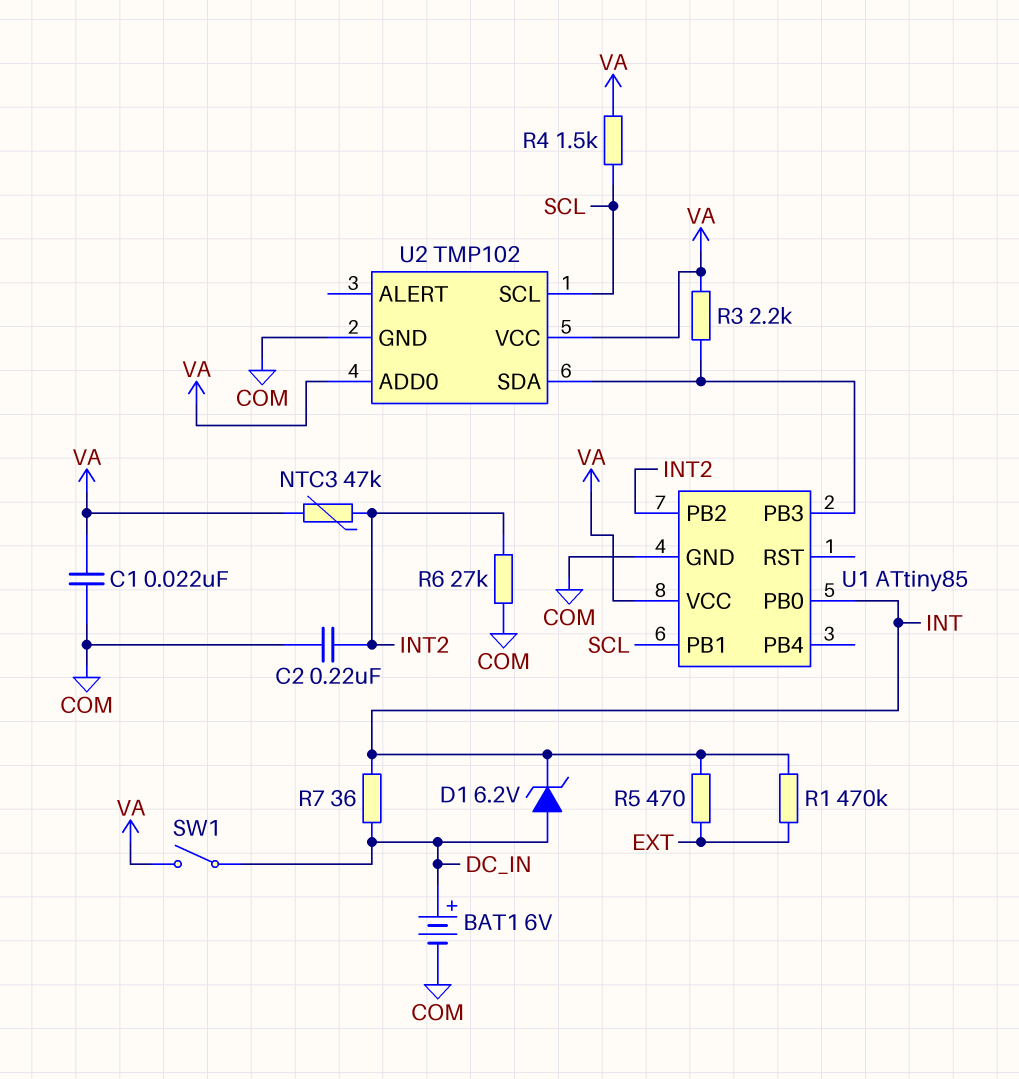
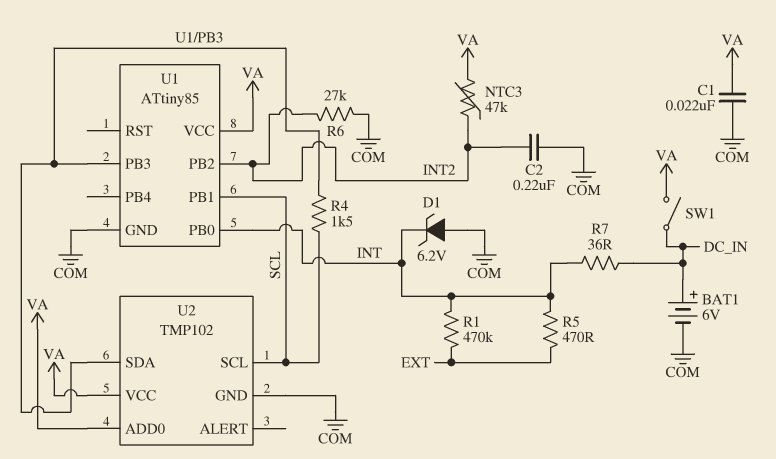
D1: zener 6.2V (A DC_IN, K INT) -> zener 6.2V (A COM, K INT)
R3: 2.2k (U1/PB3, VA) -> none
R4: 1.5k (SCL, VA) -> 1.5k (SCL, U1/PB3)

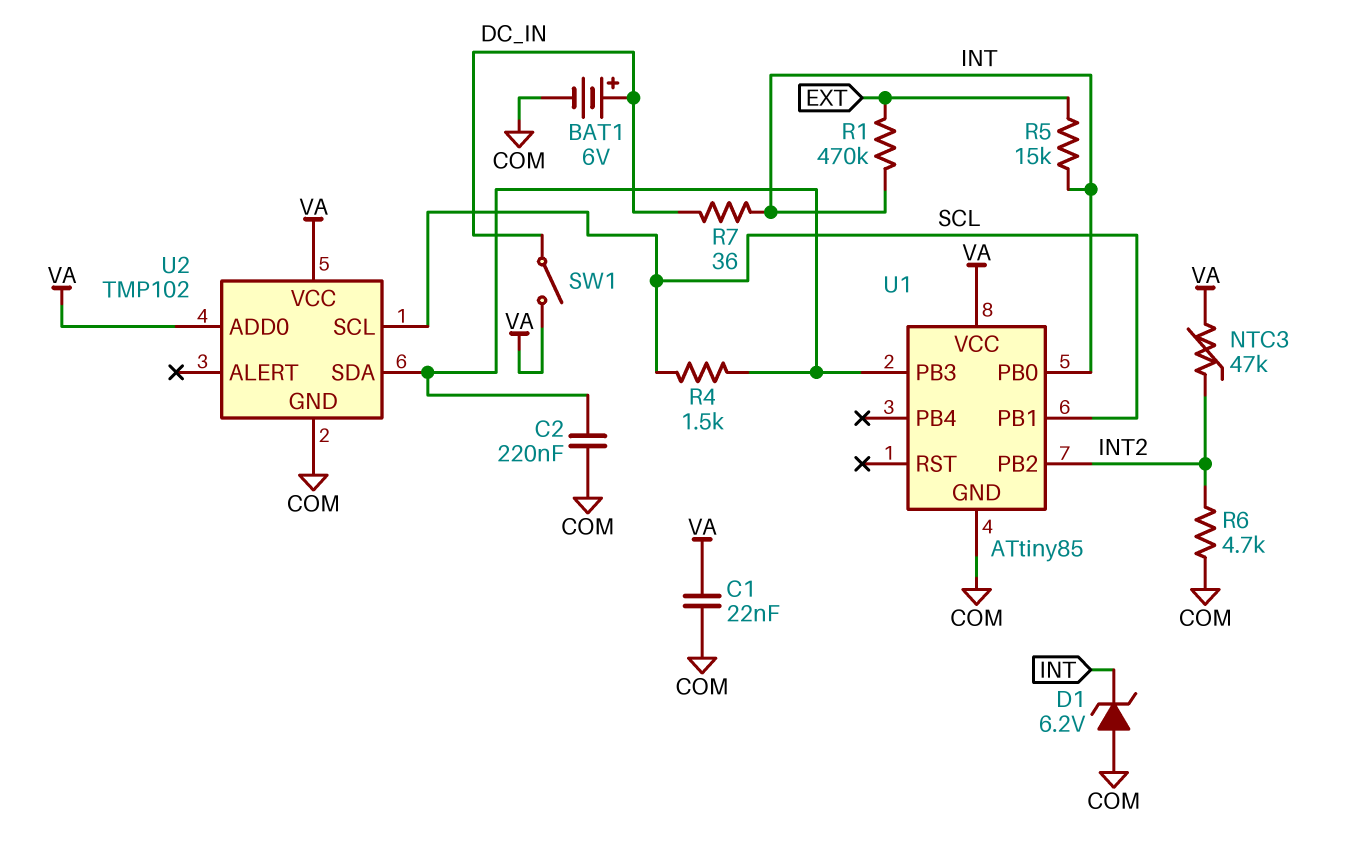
C2: 220nF (COM, INT2) -> 220nF (COM, U1/PB3)
R5: 470 (EXT, INT) -> 15k (EXT, INT)
R6: 27k (COM, INT2) -> 4.7k (COM, INT2)

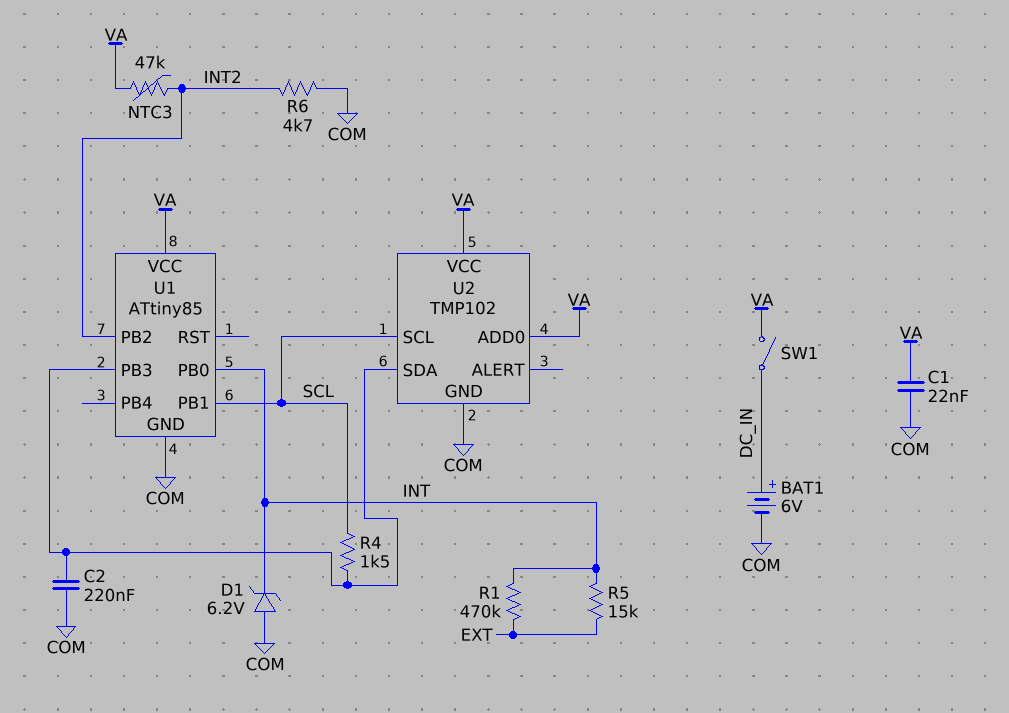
R7: 36 (DC_IN, INT) -> none

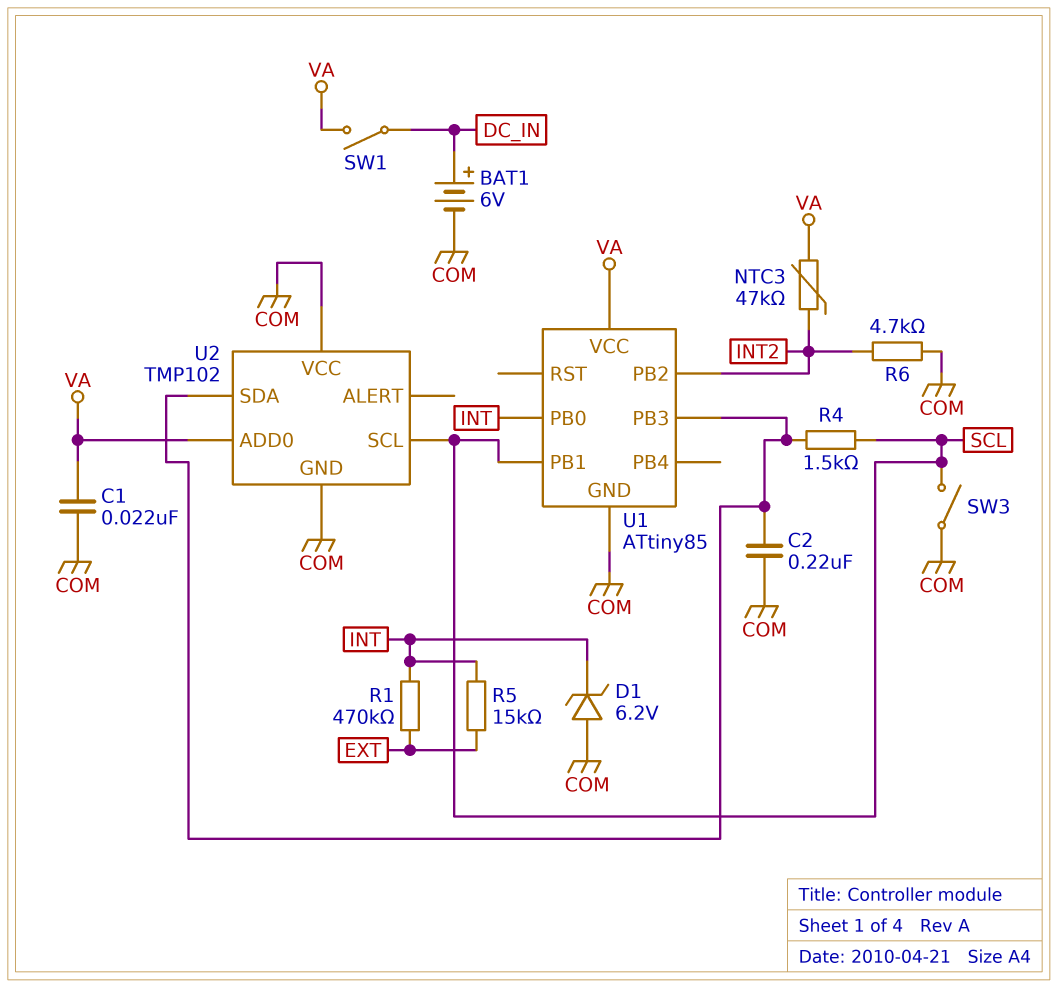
SW3: none -> switch (COM, SCL)
U2 pin VCC: VA -> COM

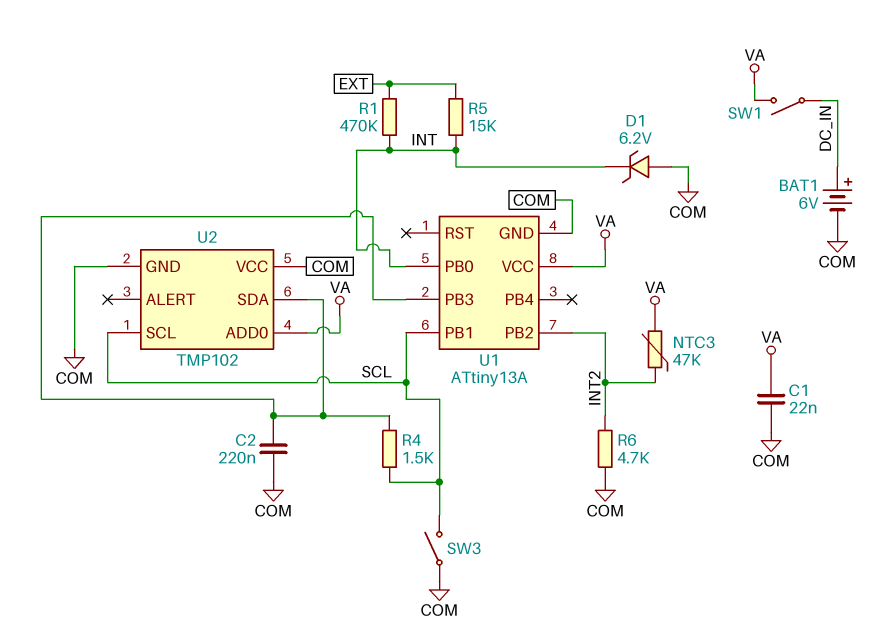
U1: ATtiny85 -> ATtiny13A

